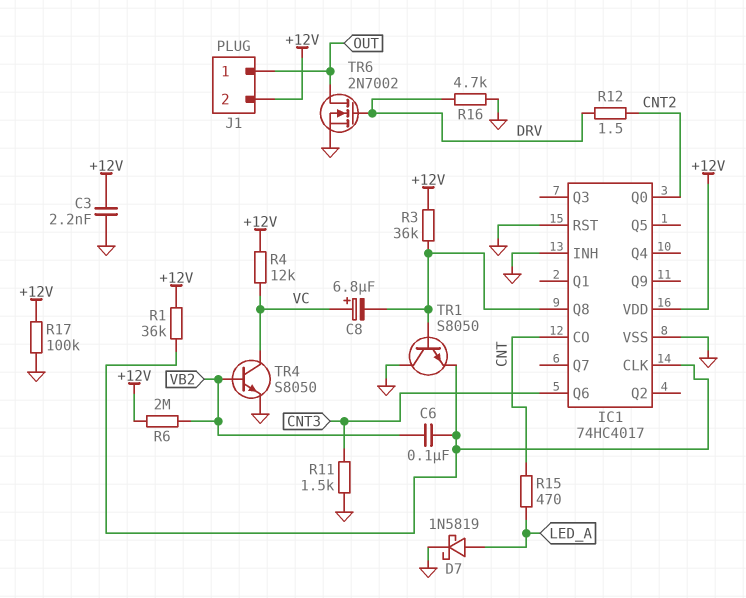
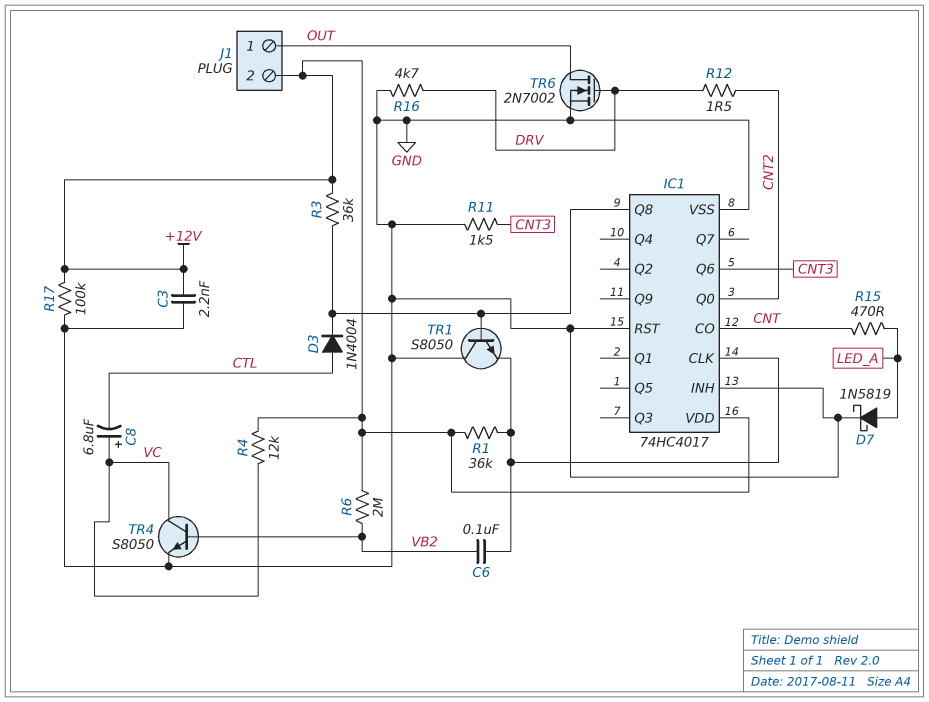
C8: 6.8uF (plus VC, minus IC1/Q8) -> 6.8uF (plus VC, minus CTL)
D3: none -> diode 1N4004 (A CTL, K IC1/Q8)

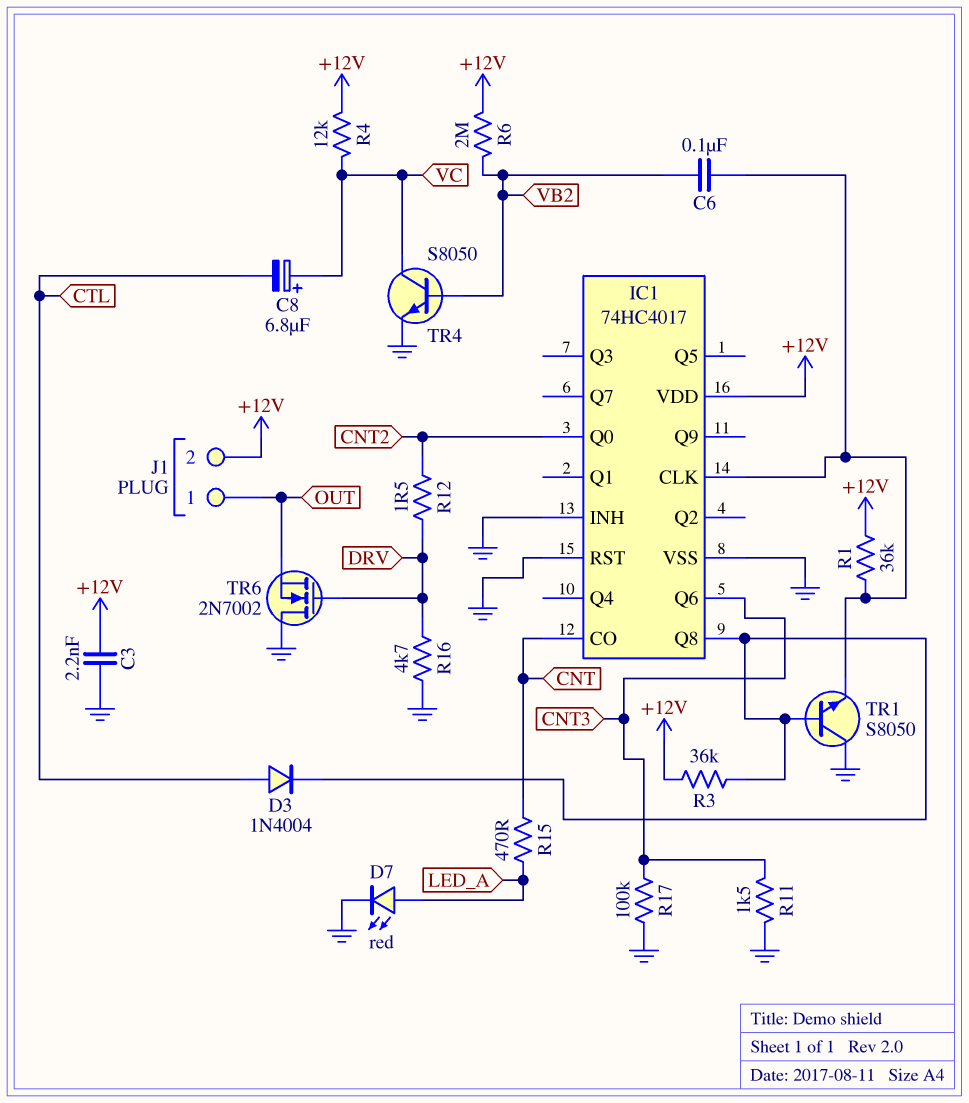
D7: schottky 1N5819 (A LED_A, K GND) -> LED red (A LED_A, K GND)
R17: 100k (+12V, GND) -> 100k (CNT3, GND)
TR6: NMOS 2N7002 (G DRV, D OUT, S GND) -> NMOS 2N7002 (G DRV, D GND, S OUT)

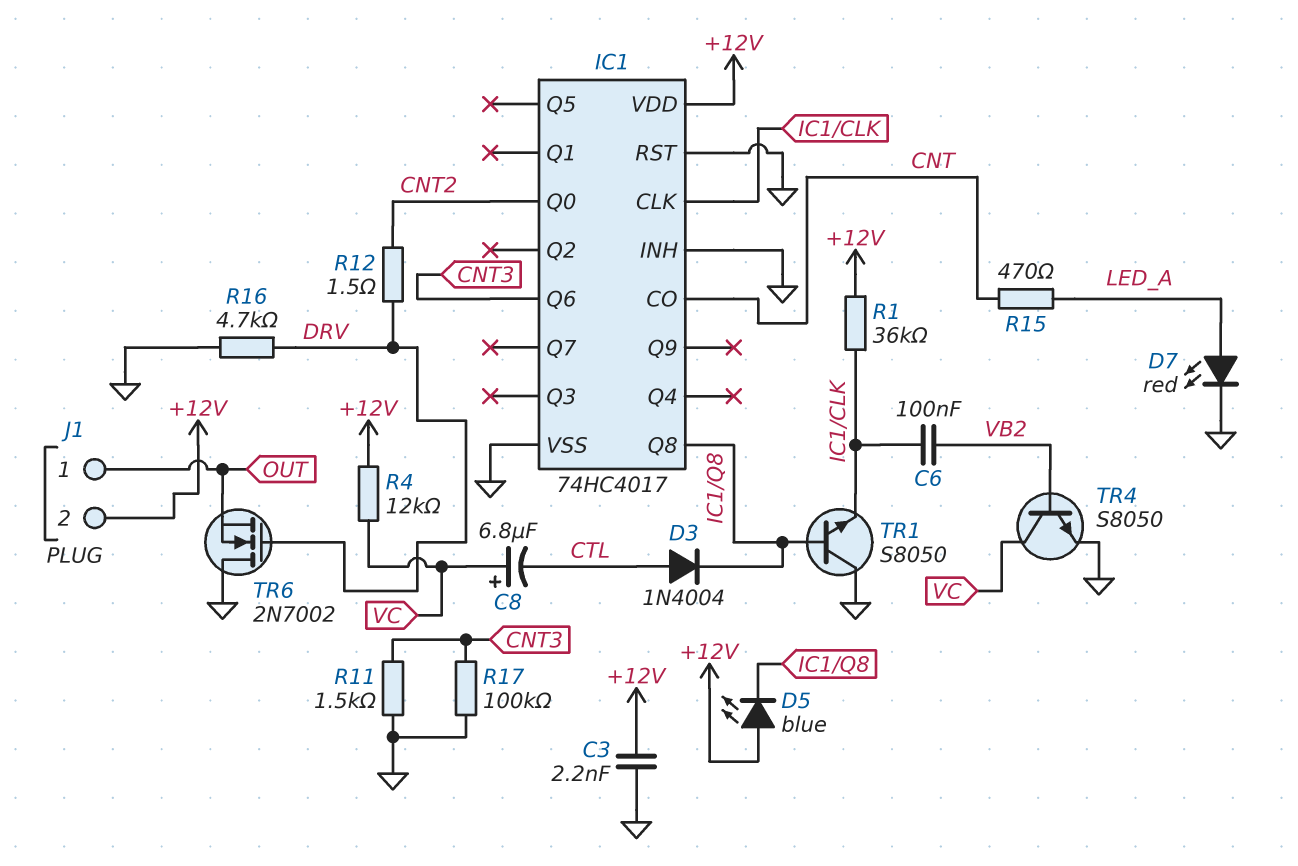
D5: none -> LED blue (A +12V, K IC1/Q8)
R3: 36k (+12V, IC1/Q8) -> none
R6: 2M (+12V, VB2) -> none

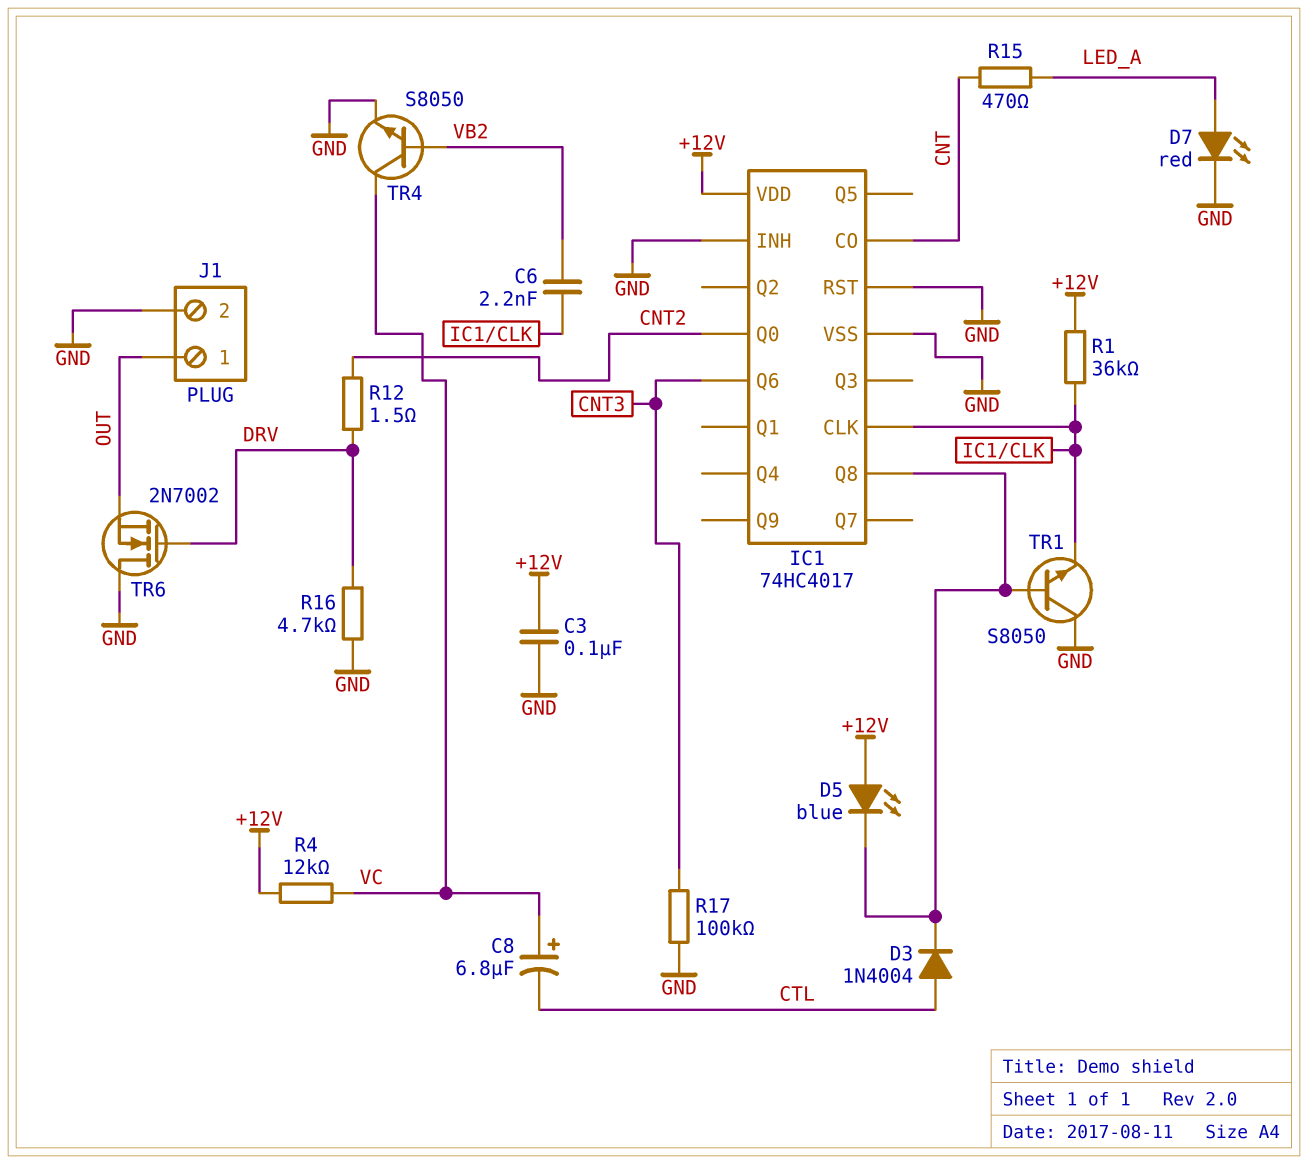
C3: 2.2nF (+12V, GND) -> 100nF (+12V, GND)
C6: 100nF (IC1/CLK, VB2) -> 2.2nF (IC1/CLK, VB2)
J1 pin 2: +12V -> GND
R11: 1.5k (CNT3, GND) -> none

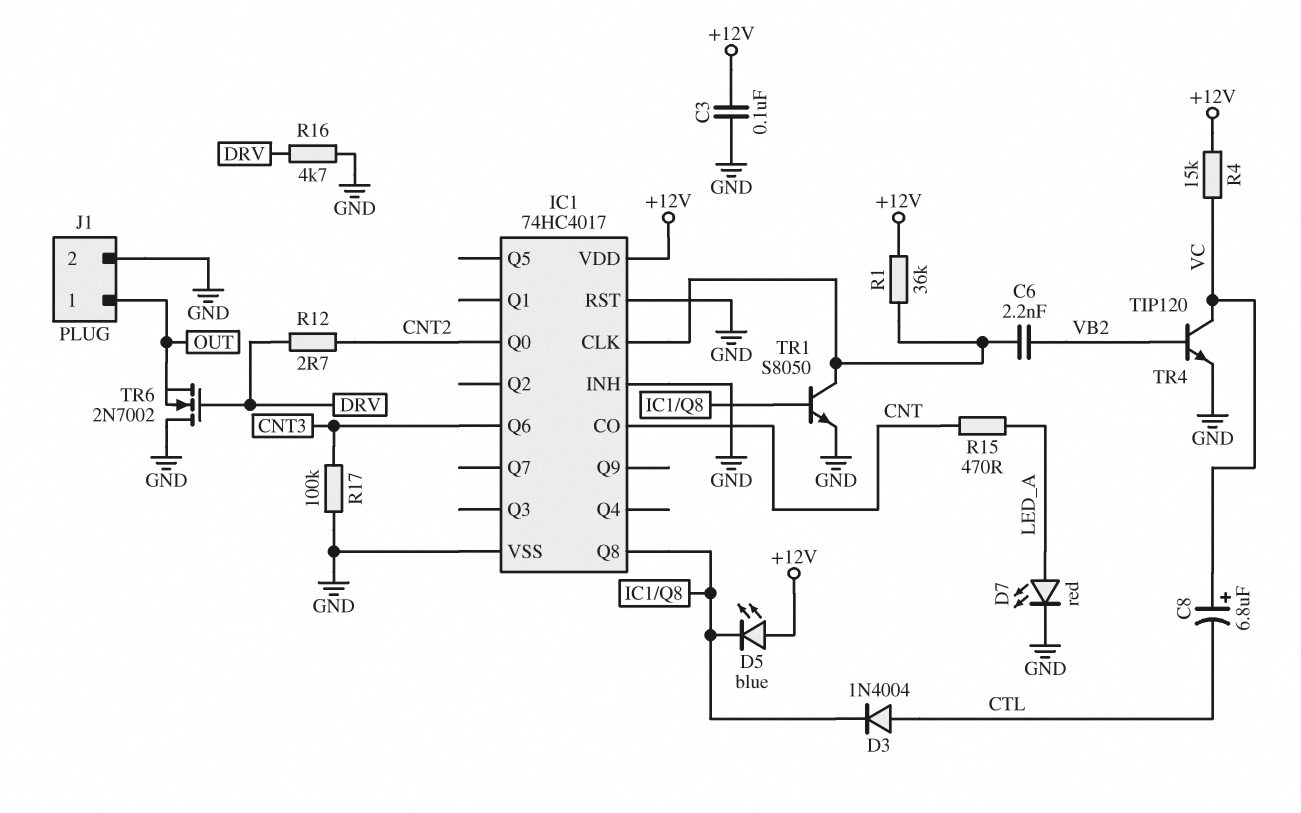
R4: 12k (+12V, VC) -> 15k (+12V, VC)
R12: 1.5 (CNT2, DRV) -> 2.7 (CNT2, DRV)
TR1: NPN S8050 (B IC1/Q8, C GND, E IC1/CLK) -> NPN S8050 (B IC1/Q8, C IC1/CLK, E GND)
TR4: NPN S8050 (B VB2, C VC, E GND) -> NPN TIP120 (B VB2, C VC, E GND)

